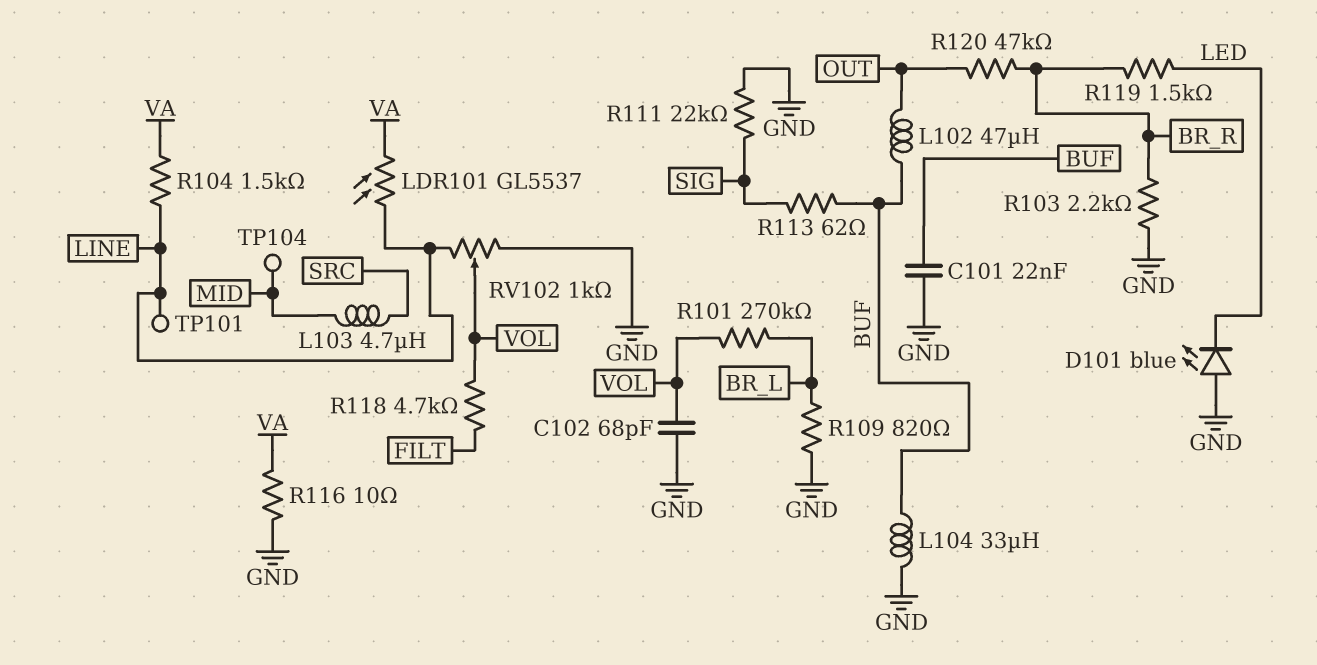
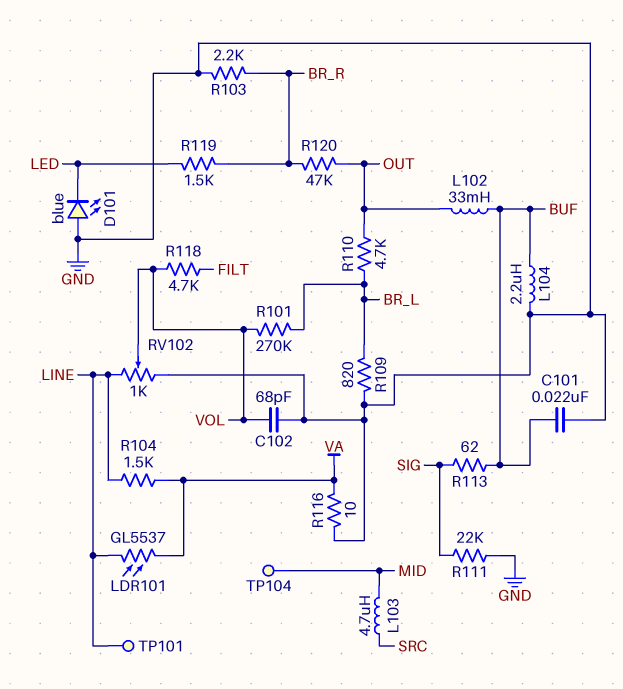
L102: 47uH (BUF, OUT) -> 33mH (BUF, OUT)
L104: 33uH (BUF, GND) -> 2.2uH (BUF, GND)
R110: none -> 4.7k (BR_L, OUT)

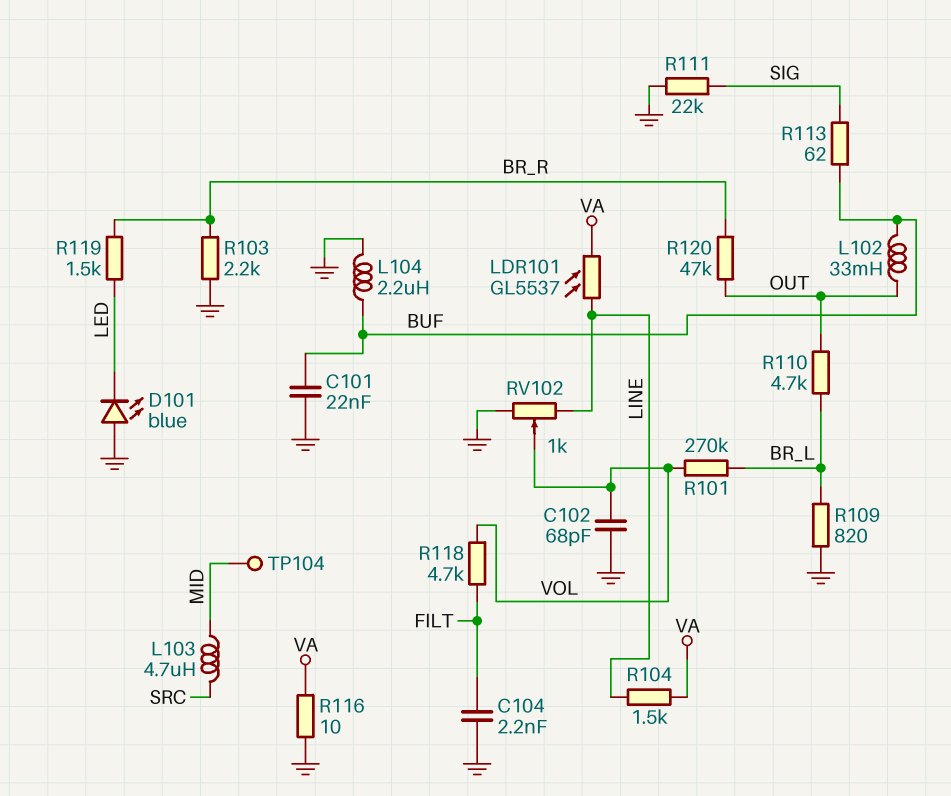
C104: none -> 2.2nF (FILT, GND)
TP101: test point (LINE) -> none

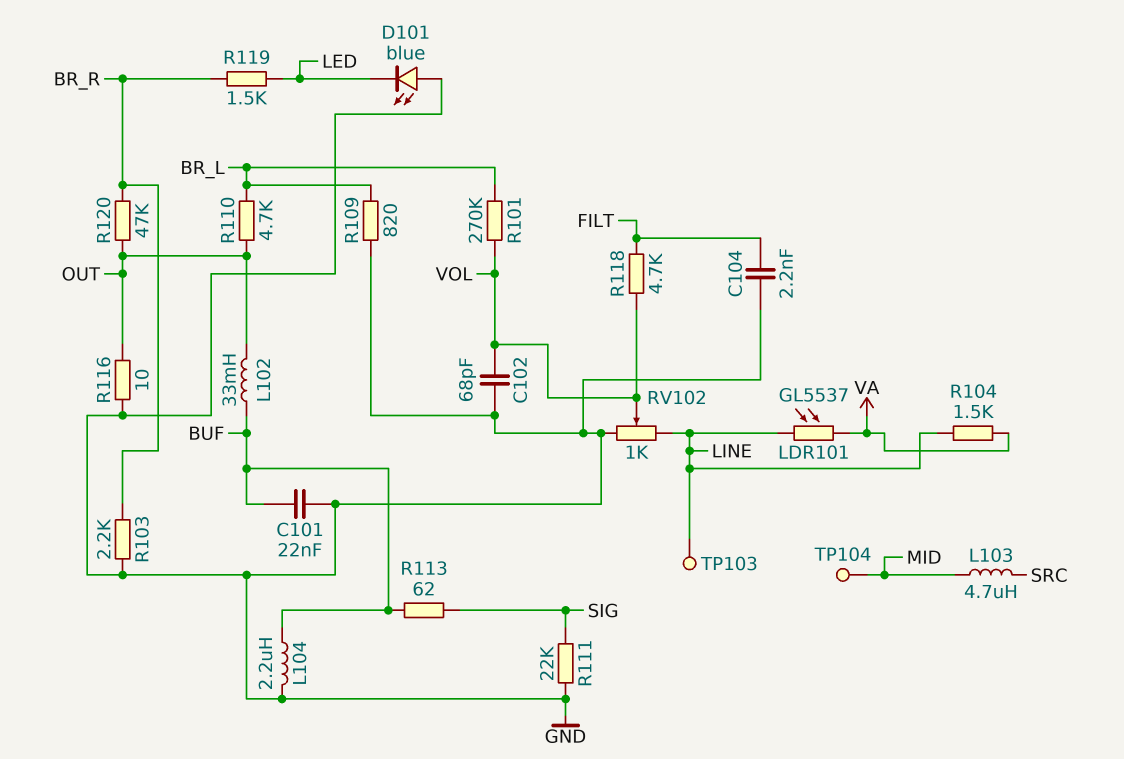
R116: 10 (GND, VA) -> 10 (GND, OUT)
TP103: none -> test point (LINE)

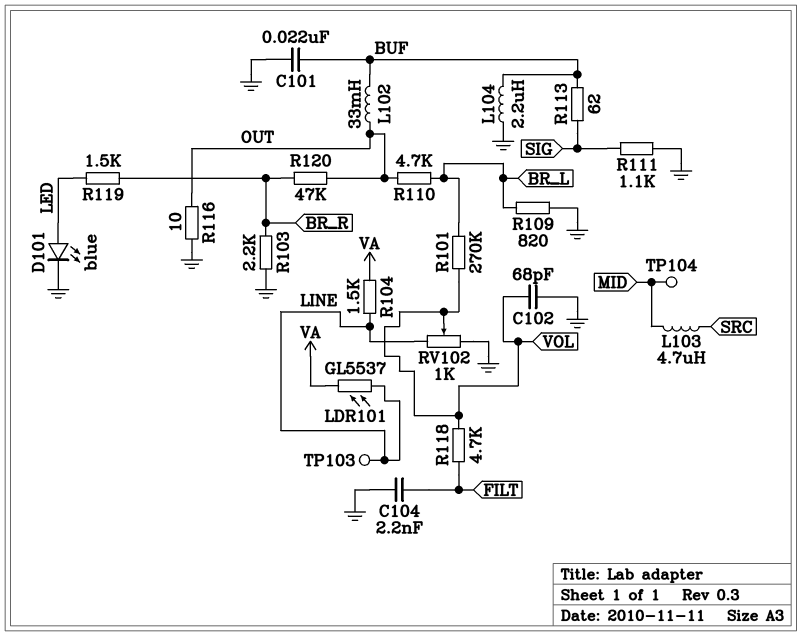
D101: LED blue (A GND, K LED) -> LED blue (A LED, K GND)
R111: 22k (GND, SIG) -> 1.1k (GND, SIG)

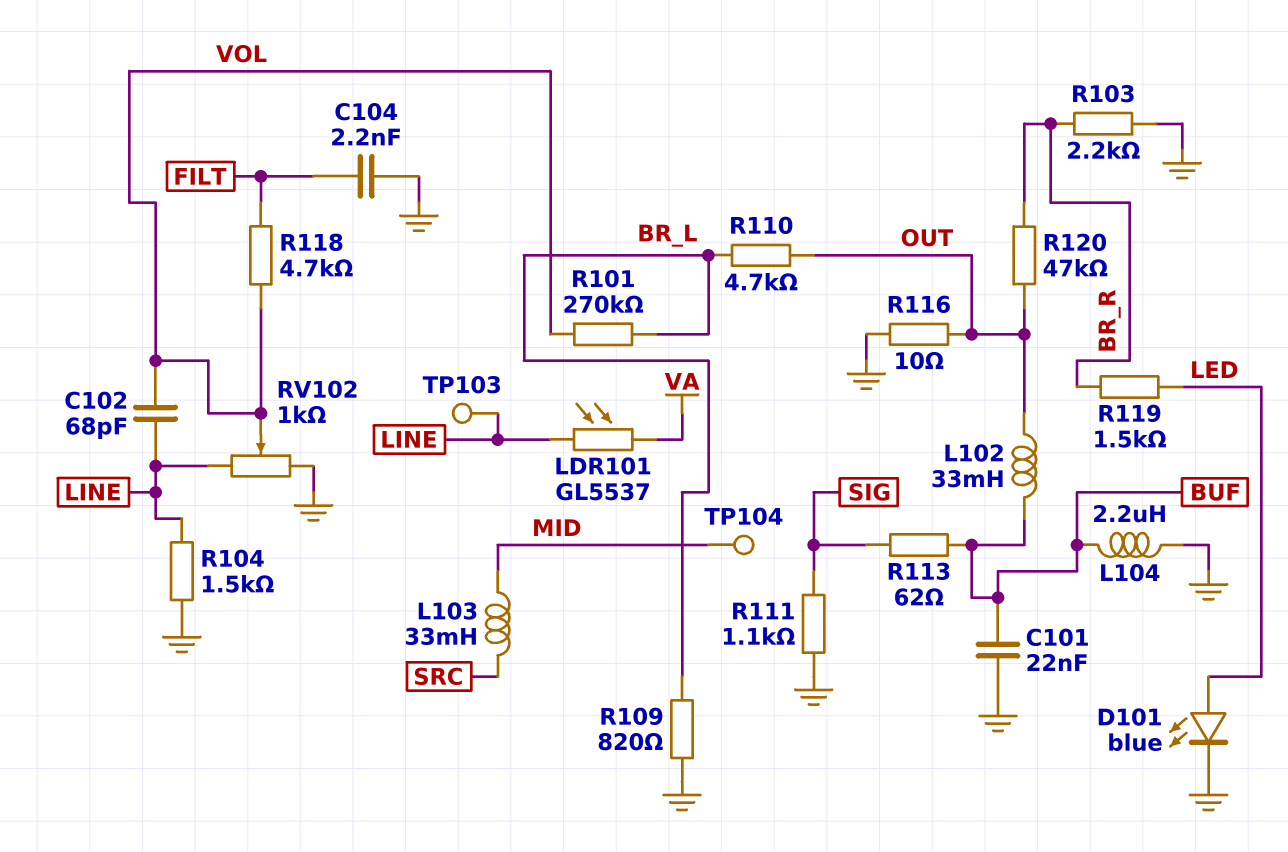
C102: 68pF (GND, VOL) -> 68pF (LINE, VOL)
L103: 4.7uH (MID, SRC) -> 33mH (MID, SRC)
R104: 1.5k (LINE, VA) -> 1.5k (GND, LINE)

